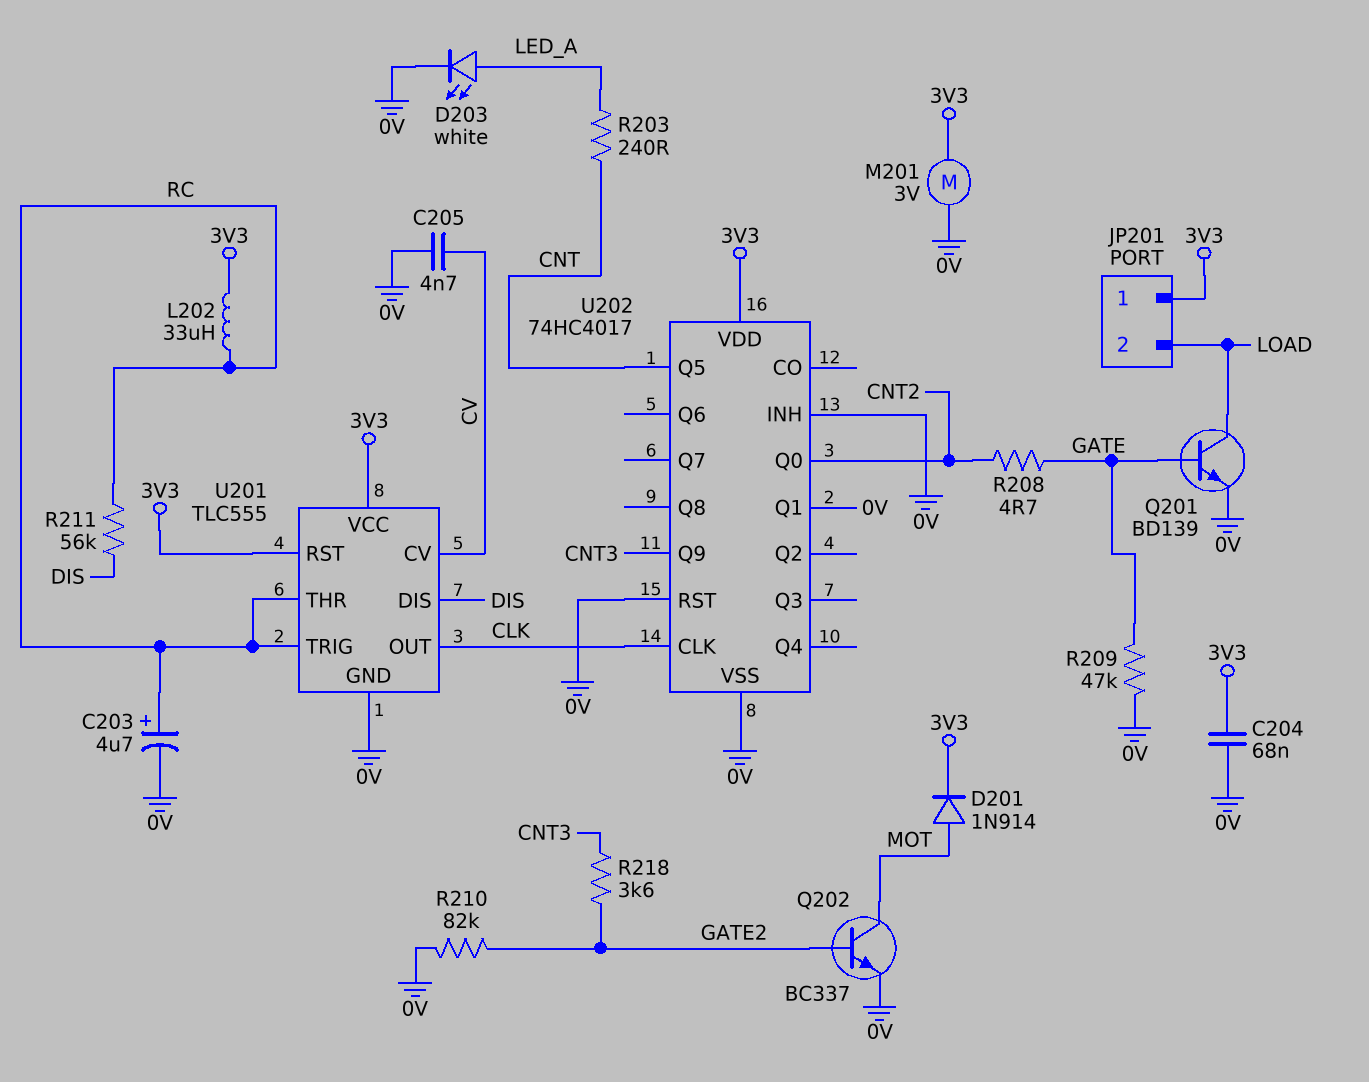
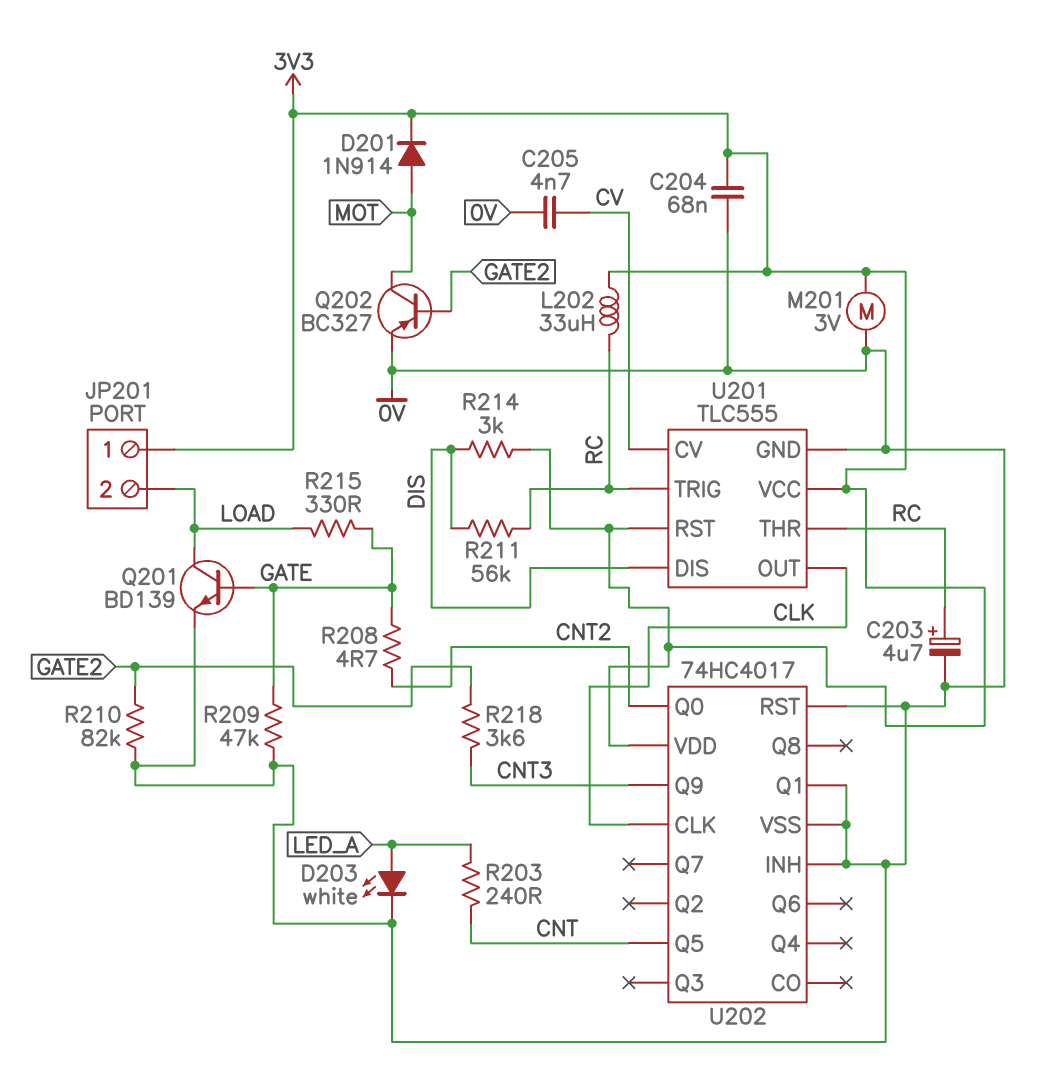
Q202: NPN BC337 (B GATE2, C MOT, E 0V) -> PNP BC327 (B GATE2, C MOT, E 0V)
R214: none -> 3k (3V3, DIS)
R215: none -> 330 (GATE, LOAD)

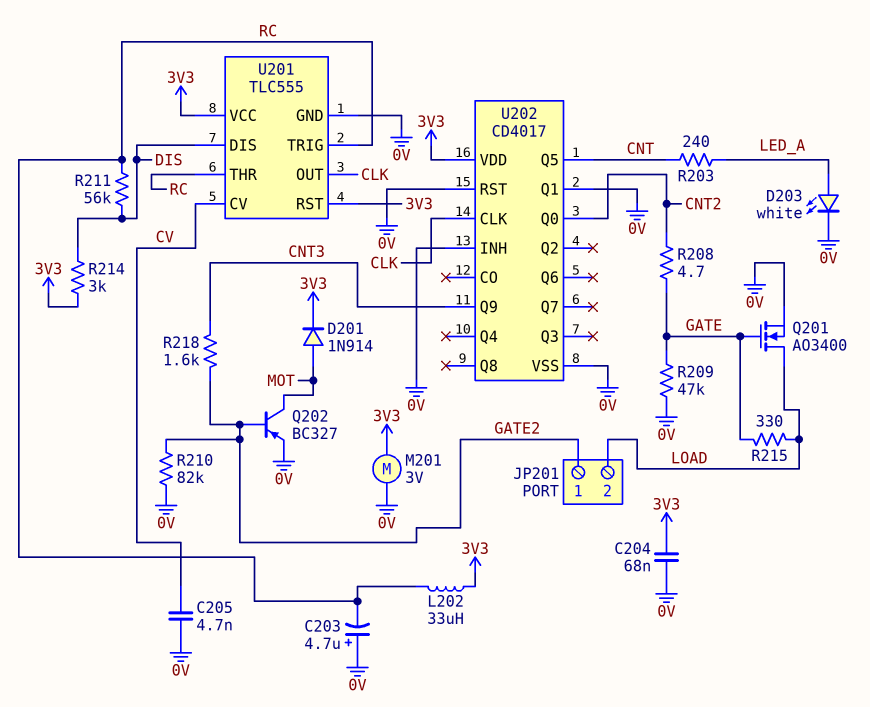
C203: 4.7uF (plus RC, minus 0V) -> 4.7uF (plus 0V, minus RC)
JP201 pin 1: 3V3 -> GATE2
Q201: NPN BD139 (B GATE, C LOAD, E 0V) -> NMOS AO3400 (G GATE, D LOAD, S 0V)
R218: 3.6k (CNT3, GATE2) -> 1.6k (CNT3, GATE2)
U202: 74HC4017 -> CD4017

